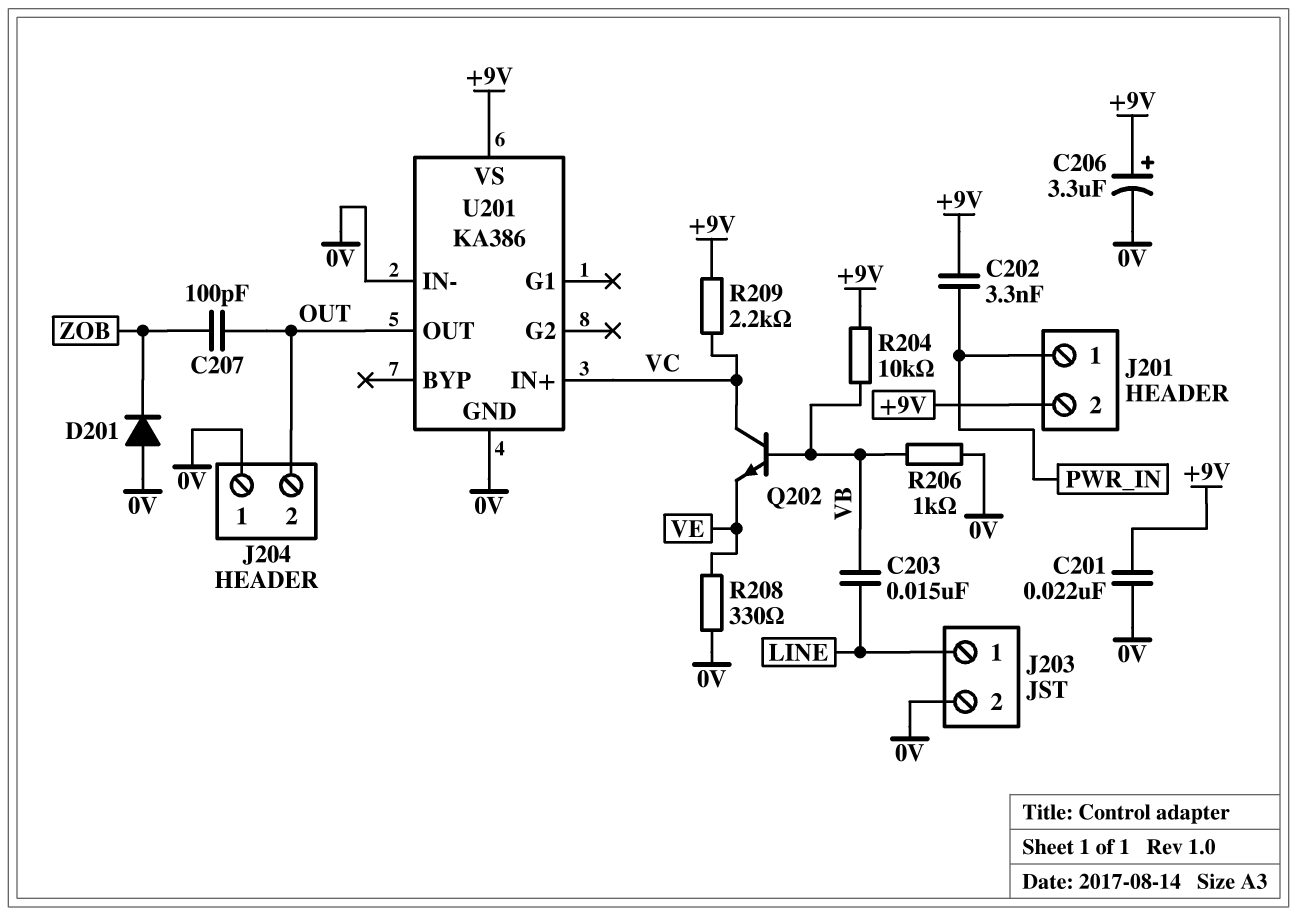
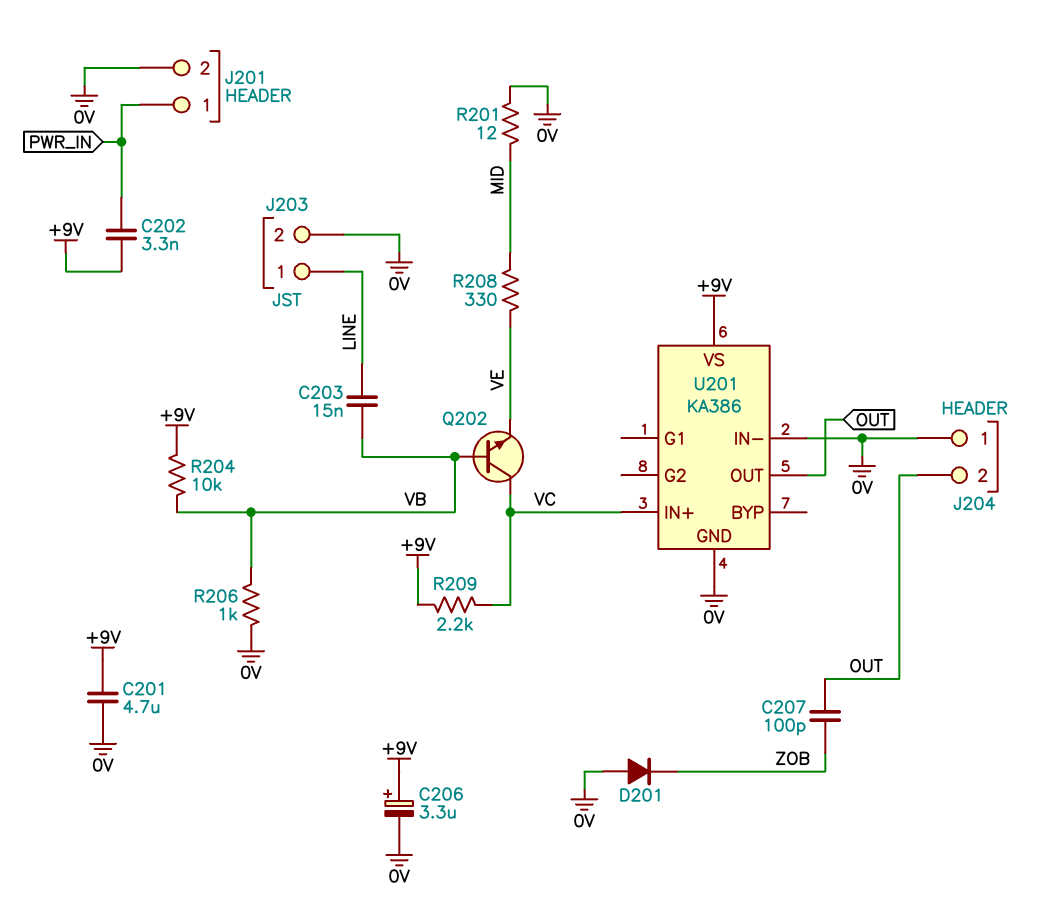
C201: 22nF (+9V, 0V) -> 4.7uF (+9V, 0V)
J201 pin 2: +9V -> 0V
R201: none -> 12 (0V, MID)
R208: 330 (0V, VE) -> 330 (MID, VE)

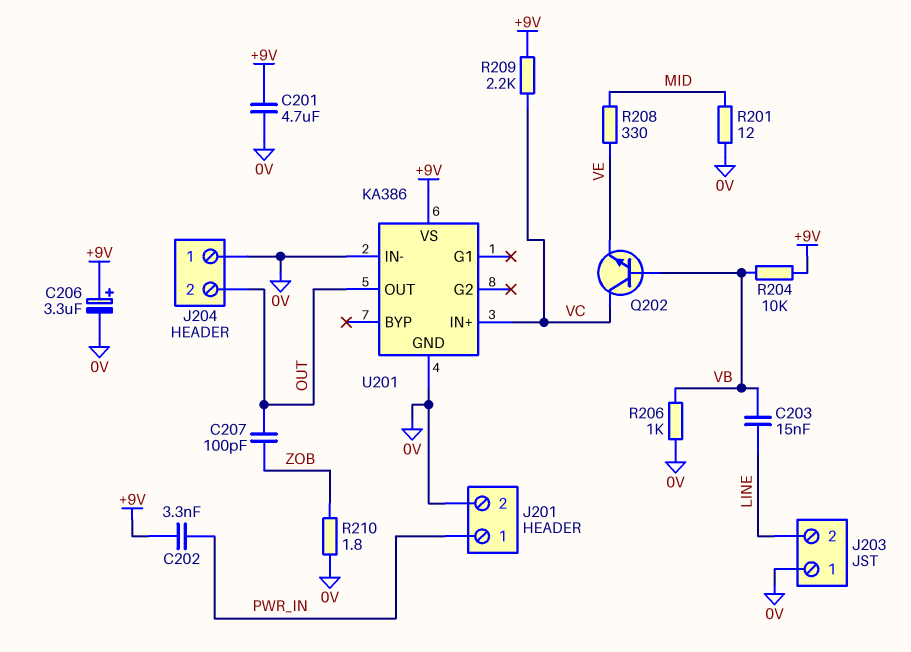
D201: diode (A 0V, K ZOB) -> none
J203 pin 1: LINE -> 0V
J203 pin 2: 0V -> LINE
R210: none -> 1.8 (0V, ZOB)

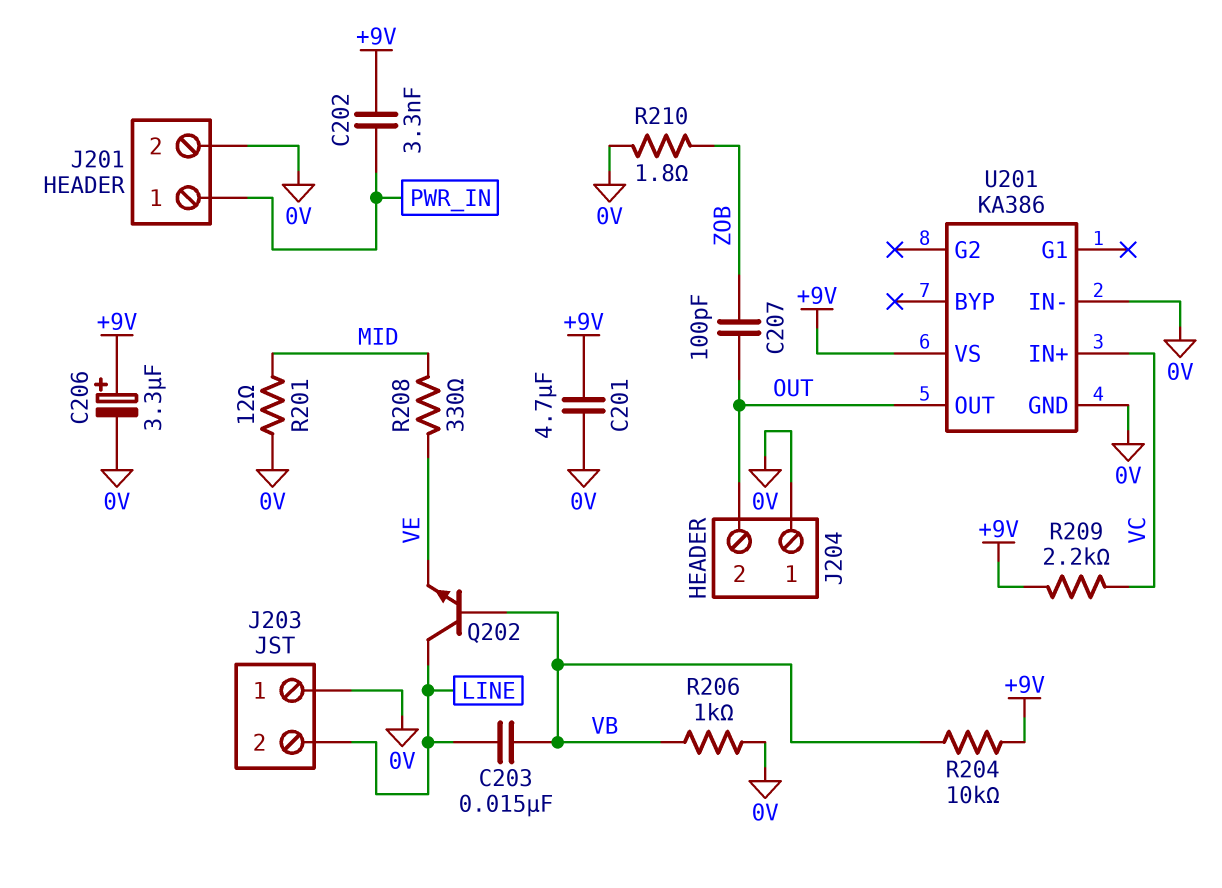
Q202: NPN (B VB, C VC, E VE) -> NPN (B VB, C LINE, E VE)

